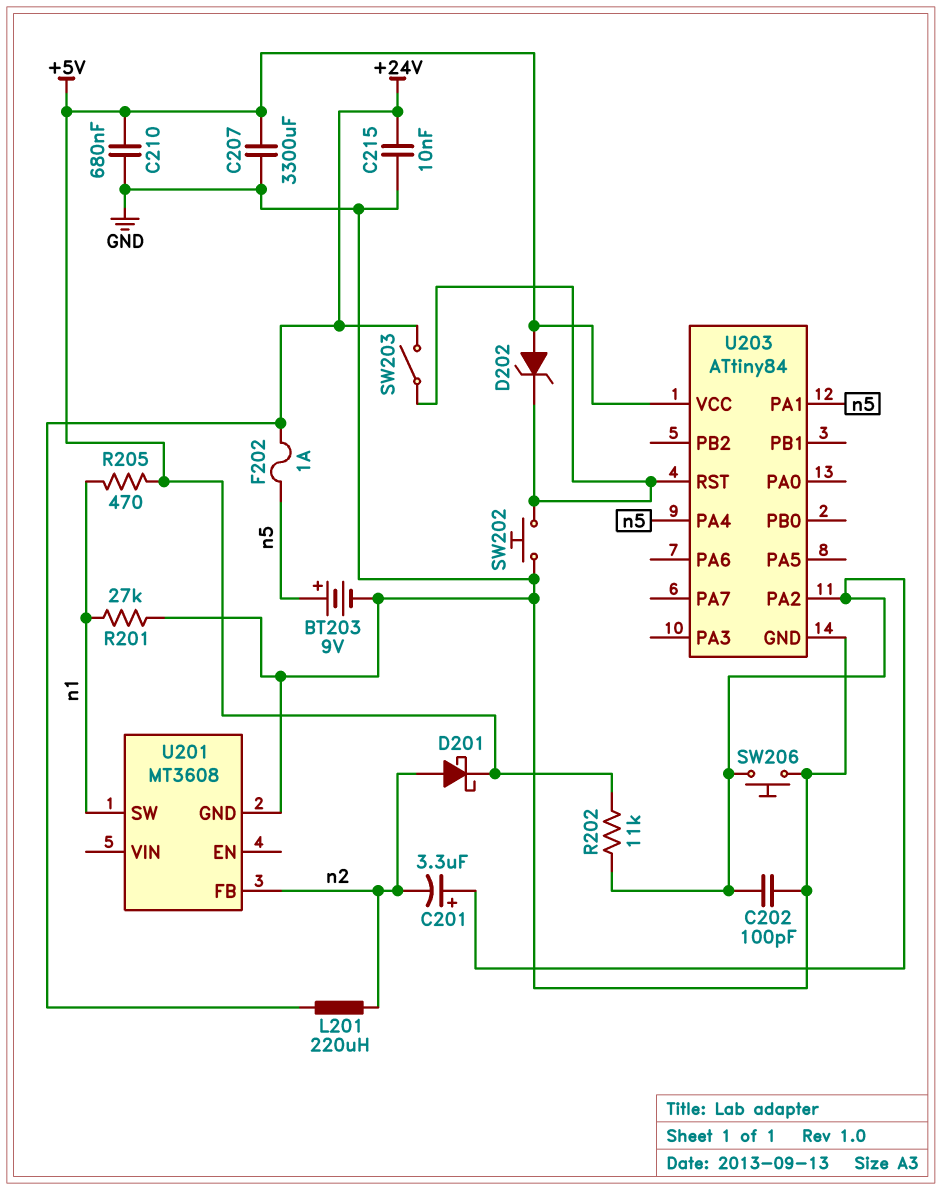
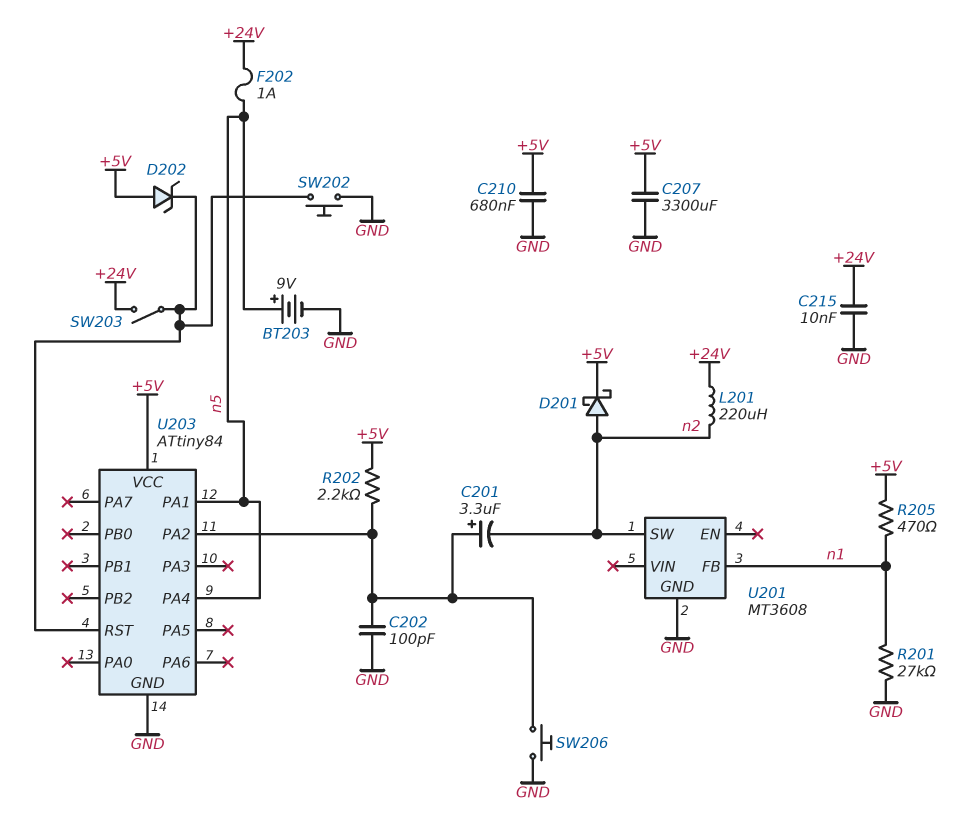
R202: 11k (+5V, U203/PA2) -> 2.2k (+5V, U203/PA2)
U201 pin FB: n2 -> n1
U201 pin SW: n1 -> n2

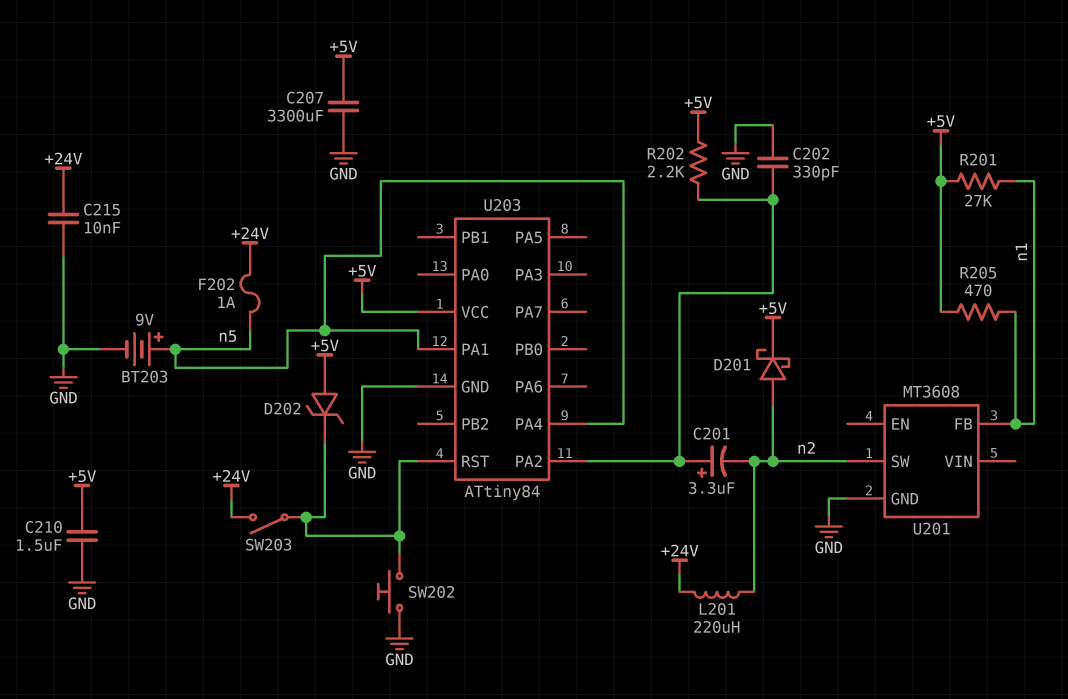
C202: 100pF (GND, U203/PA2) -> 330pF (GND, U203/PA2)
C210: 680nF (+5V, GND) -> 1.5uF (+5V, GND)
R201: 27k (GND, n1) -> 27k (+5V, n1)
SW206: button (GND, U203/PA2) -> none

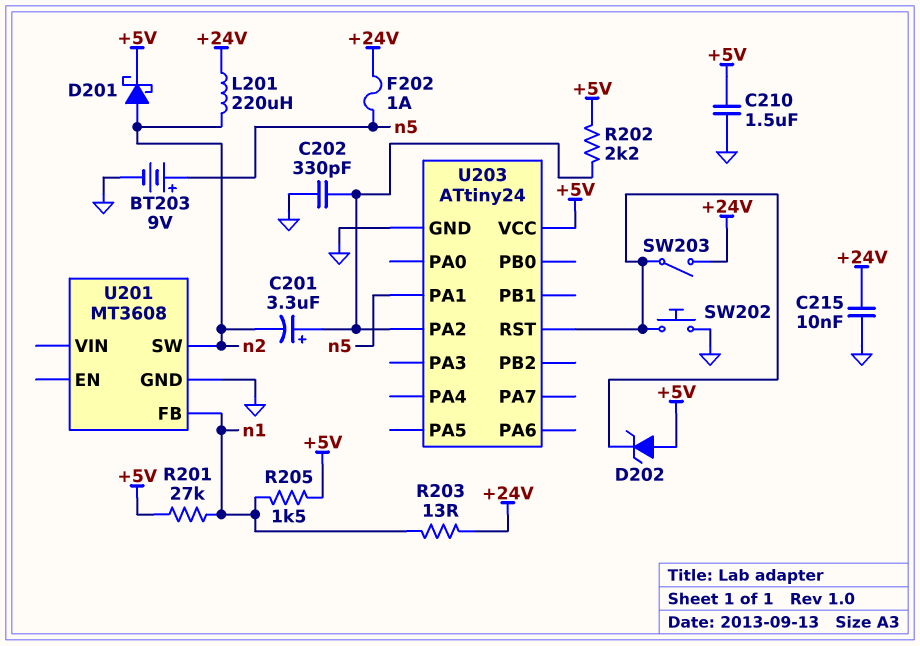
C207: 3300uF (+5V, GND) -> none
R203: none -> 13 (+24V, n1)
R205: 470 (+5V, n1) -> 1.5k (+5V, n1)
U203: ATtiny84 -> ATtiny24
U203 pin PA4: n5 -> none

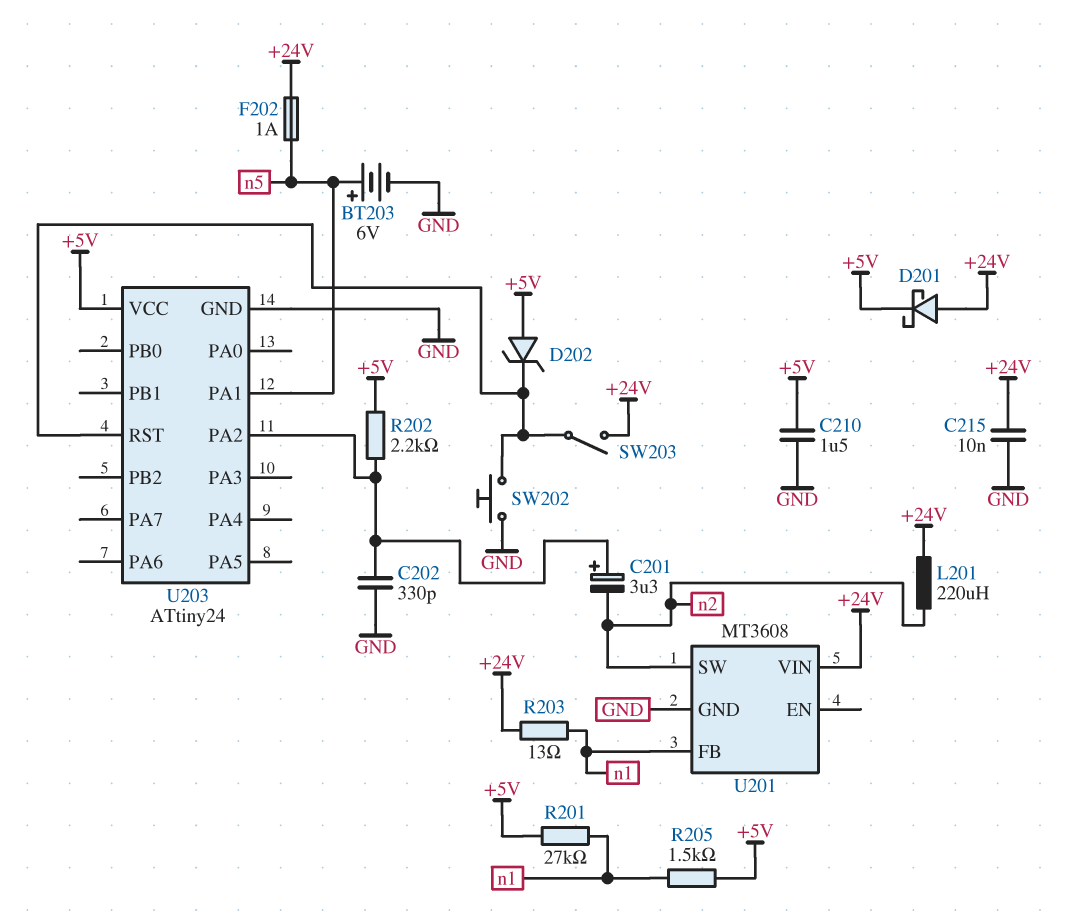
BT203: 9V (plus n5, minus GND) -> 6V (plus n5, minus GND)
D201: schottky (A n2, K +5V) -> schottky (A +24V, K +5V)
U201 pin VIN: none -> +24V

